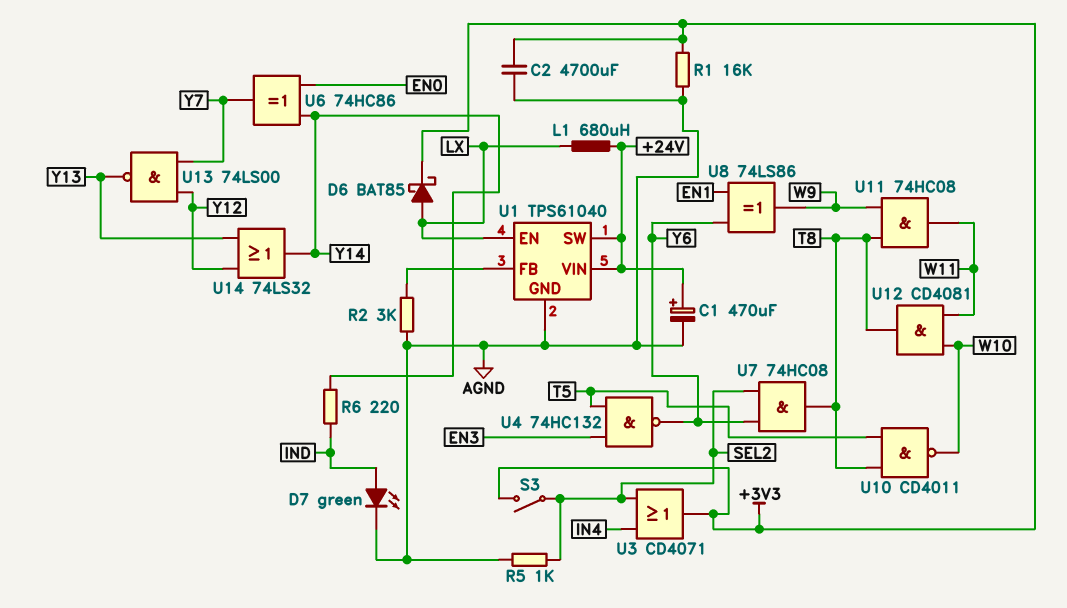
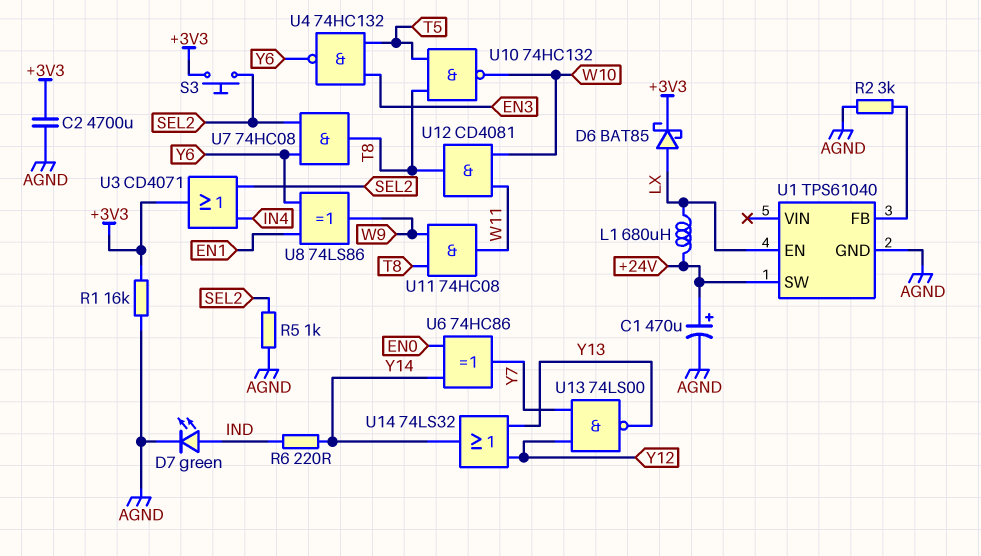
S3: switch (+3V3, SEL2) -> button (+3V3, SEL2)
U1 pin VIN: +24V -> none
U10: NAND CD4011 (in T5, in T8, out W10) -> NAND 74HC132 (in T5, in T8, out W10)

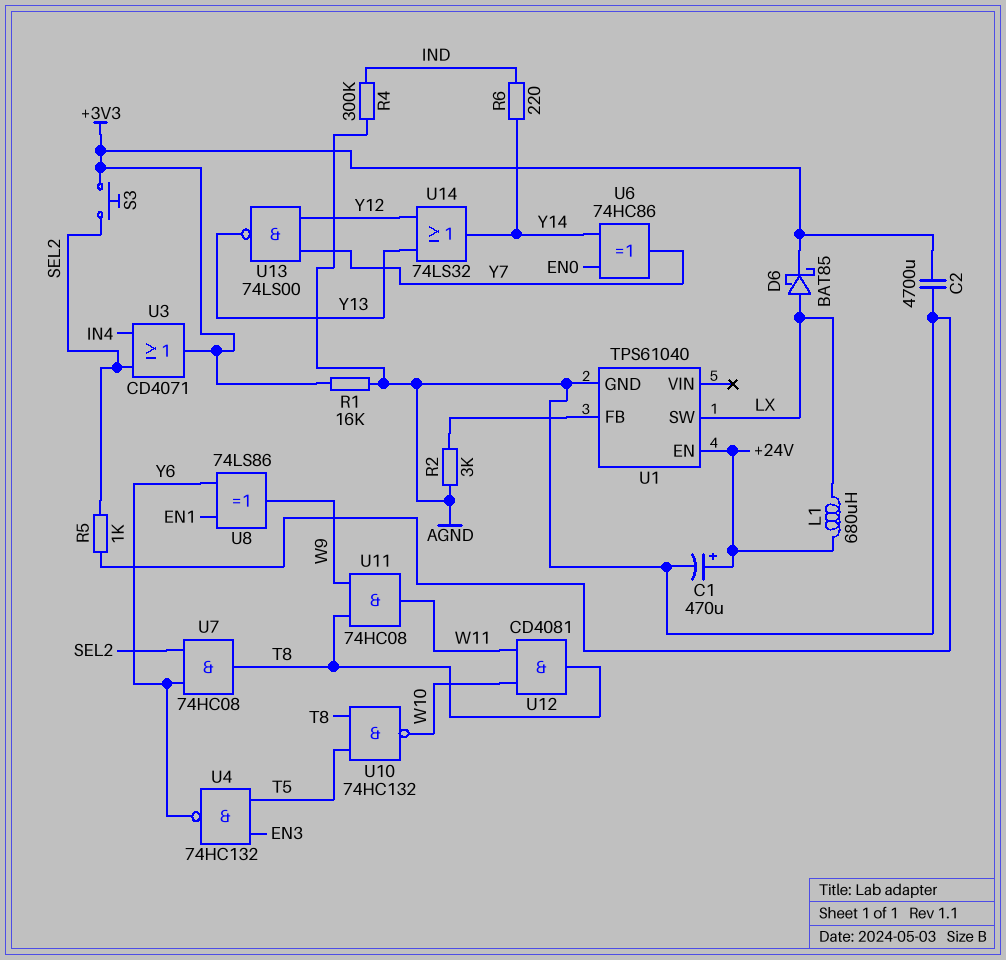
D7: LED green (A IND, K AGND) -> none
R4: none -> 300k (AGND, IND)
U1 pin EN: LX -> +24V
U1 pin SW: +24V -> LX

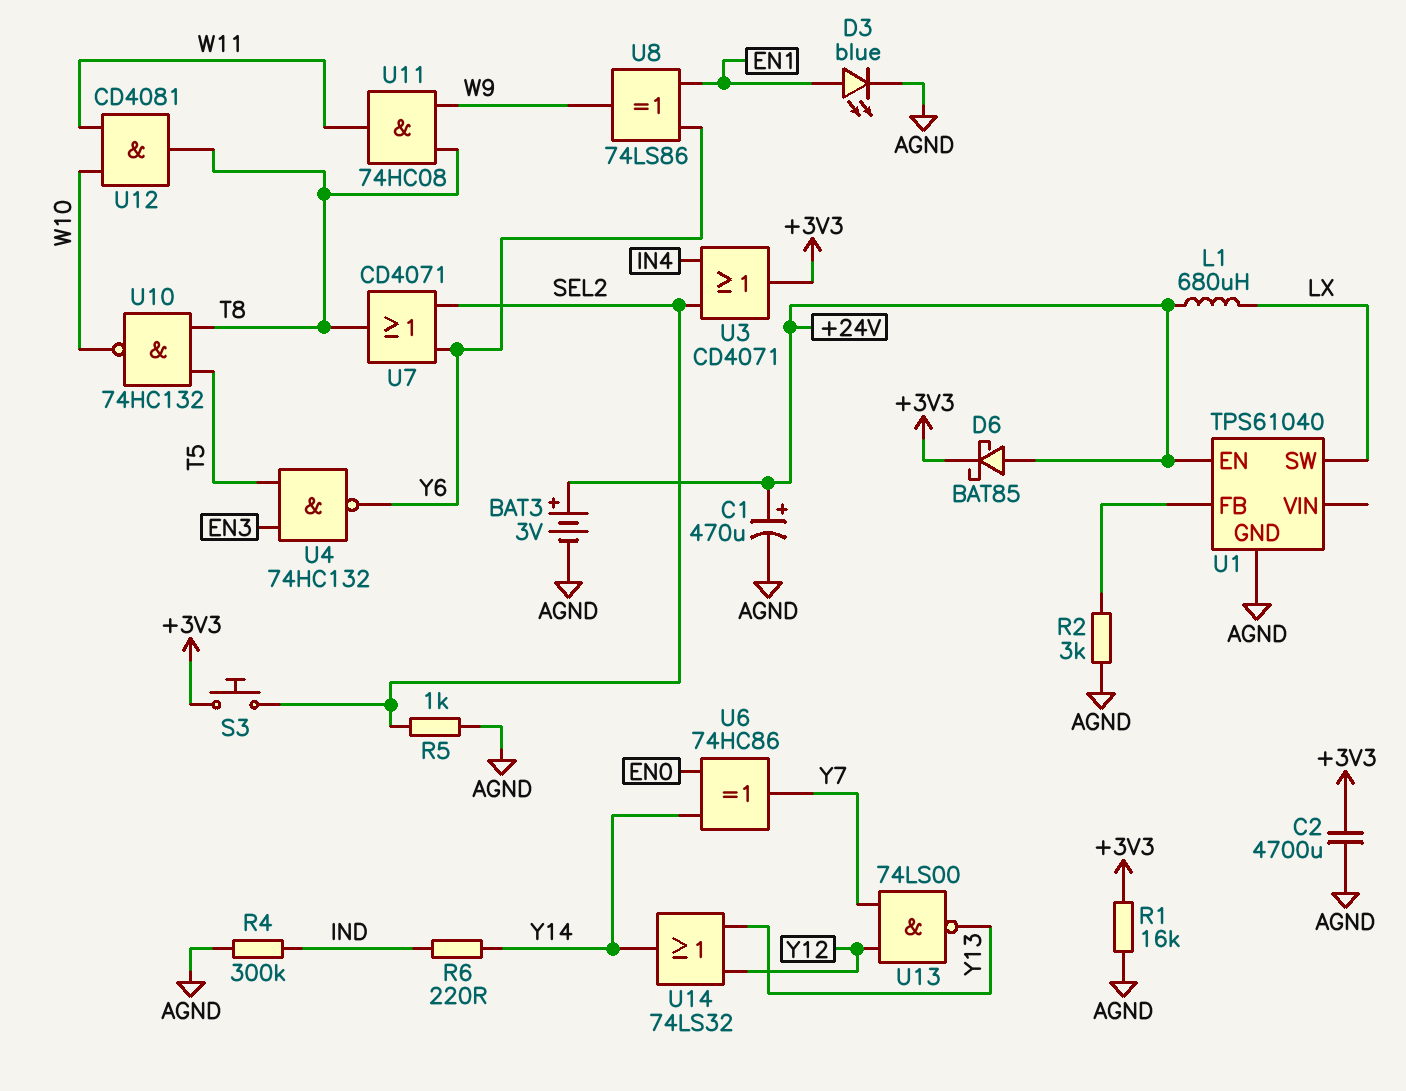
BAT3: none -> 3V (plus +24V, minus AGND)
D3: none -> LED blue (A EN1, K AGND)
D6: schottky BAT85 (A LX, K +3V3) -> schottky BAT85 (A +24V, K +3V3)
U7: AND 74HC08 (in SEL2, in Y6, out T8) -> OR CD4071 (in SEL2, in Y6, out T8)

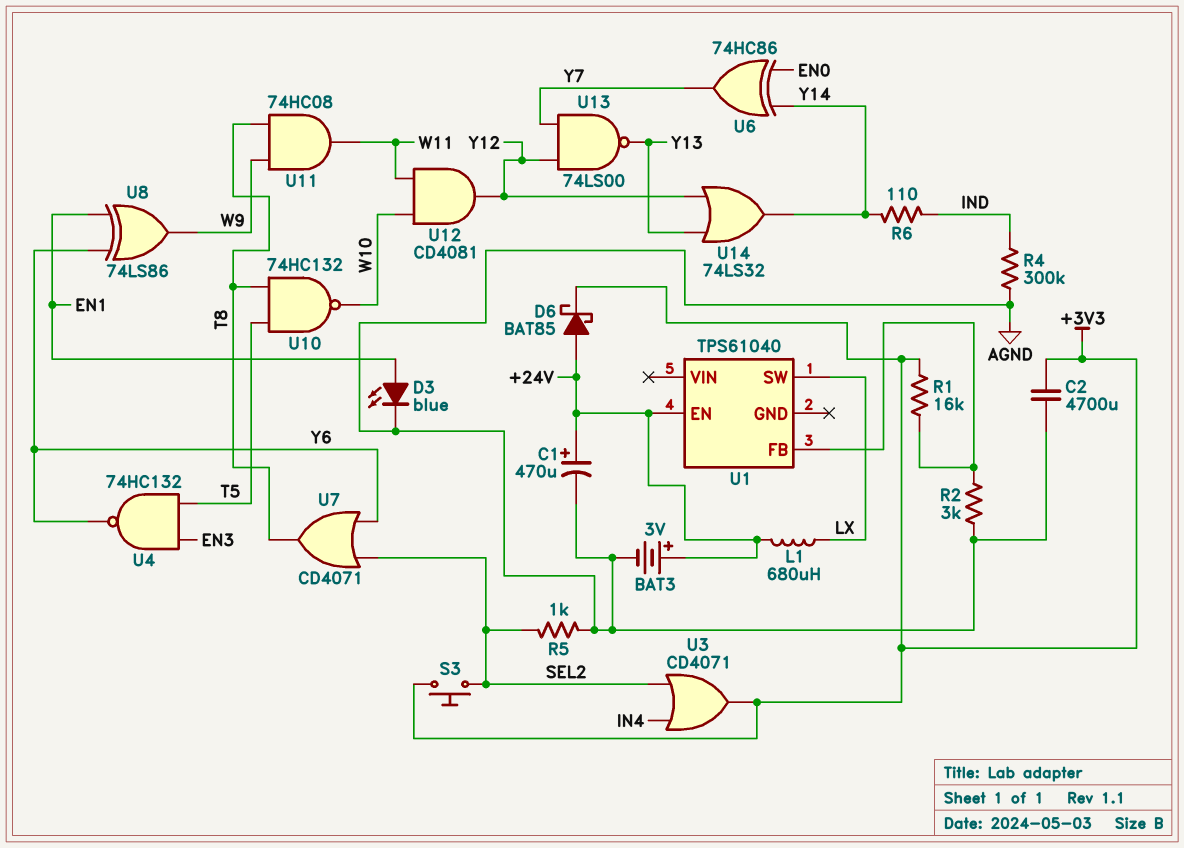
R1: 16k (+3V3, AGND) -> 16k (+3V3, U1/FB)
R6: 220 (IND, Y14) -> 110 (IND, Y14)
U1 pin GND: AGND -> none
U12: AND CD4081 (in W10, in W11, out T8) -> AND CD4081 (in W10, in W11, out Y12)

